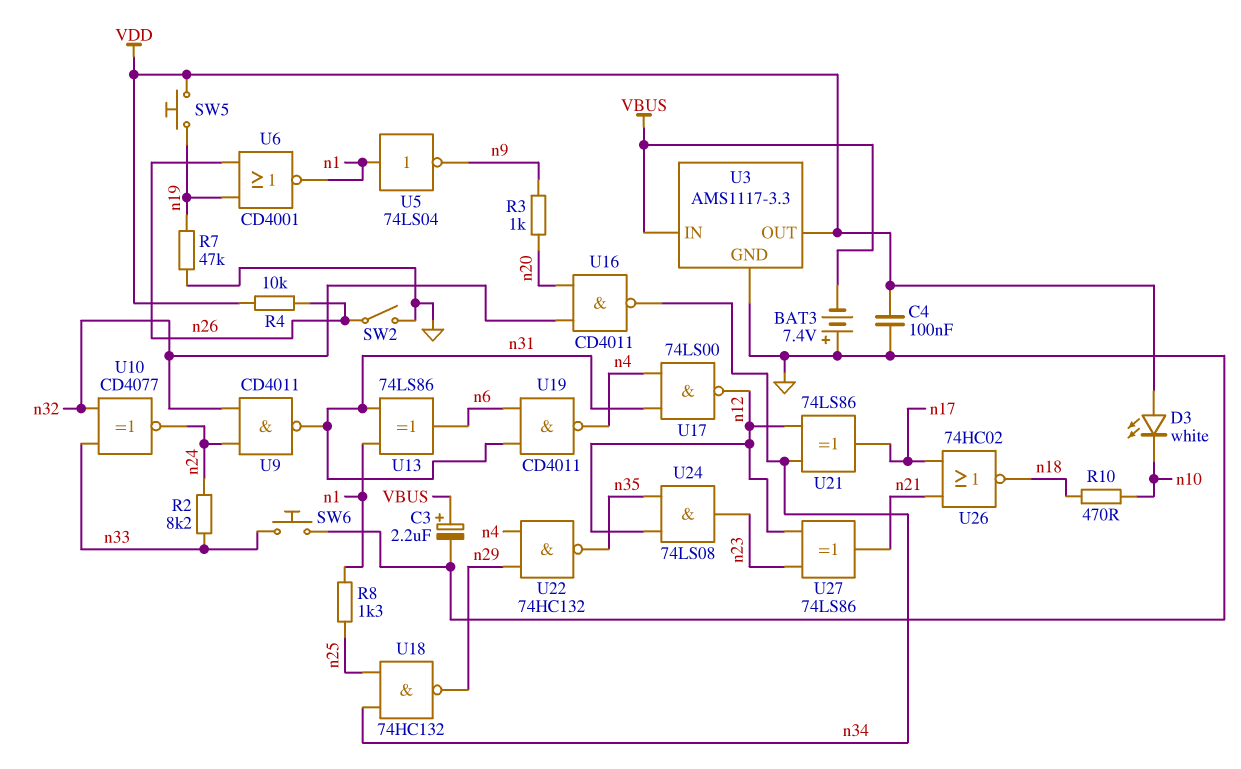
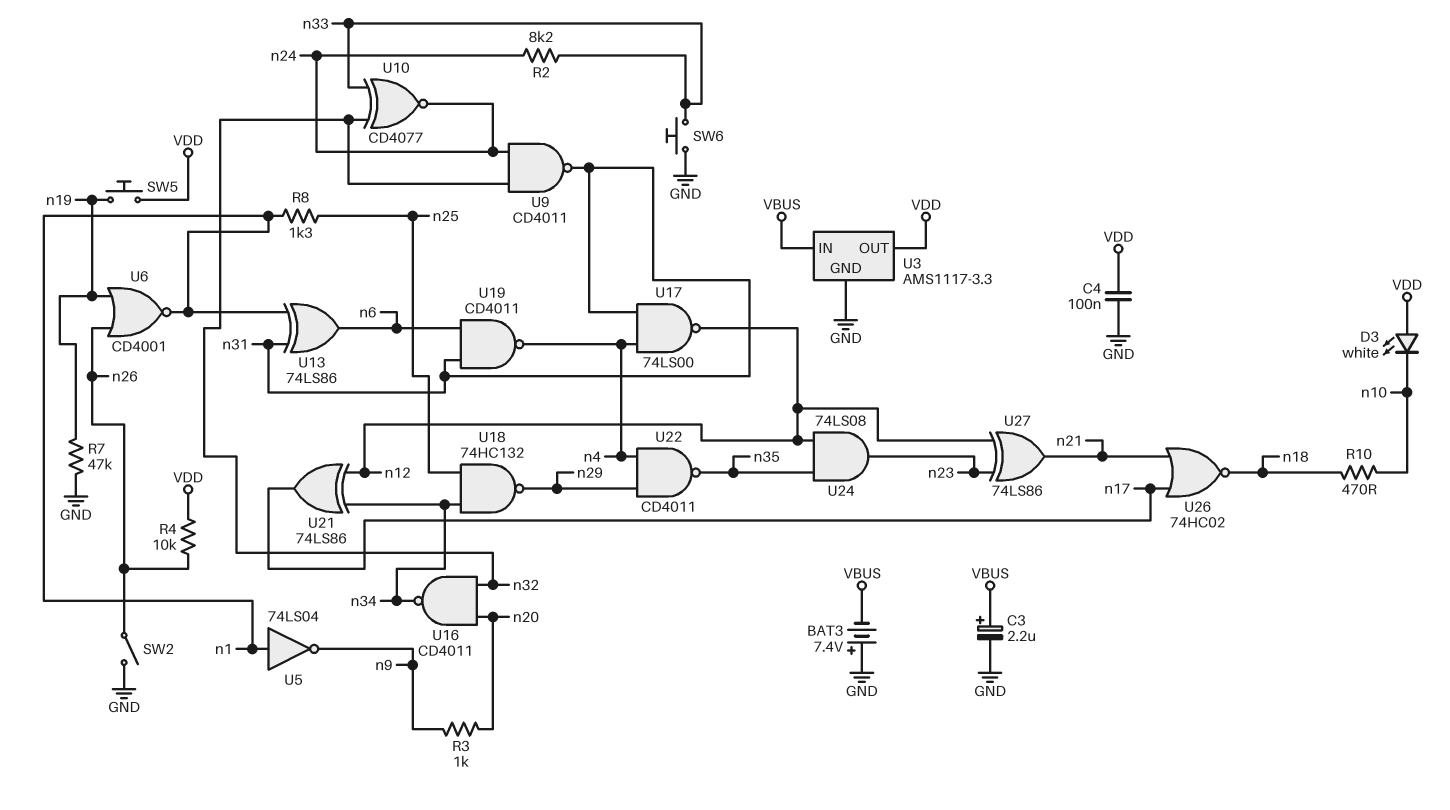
U22: NAND 74HC132 (in n4, in n29, out n35) -> NAND CD4011 (in n4, in n29, out n35)

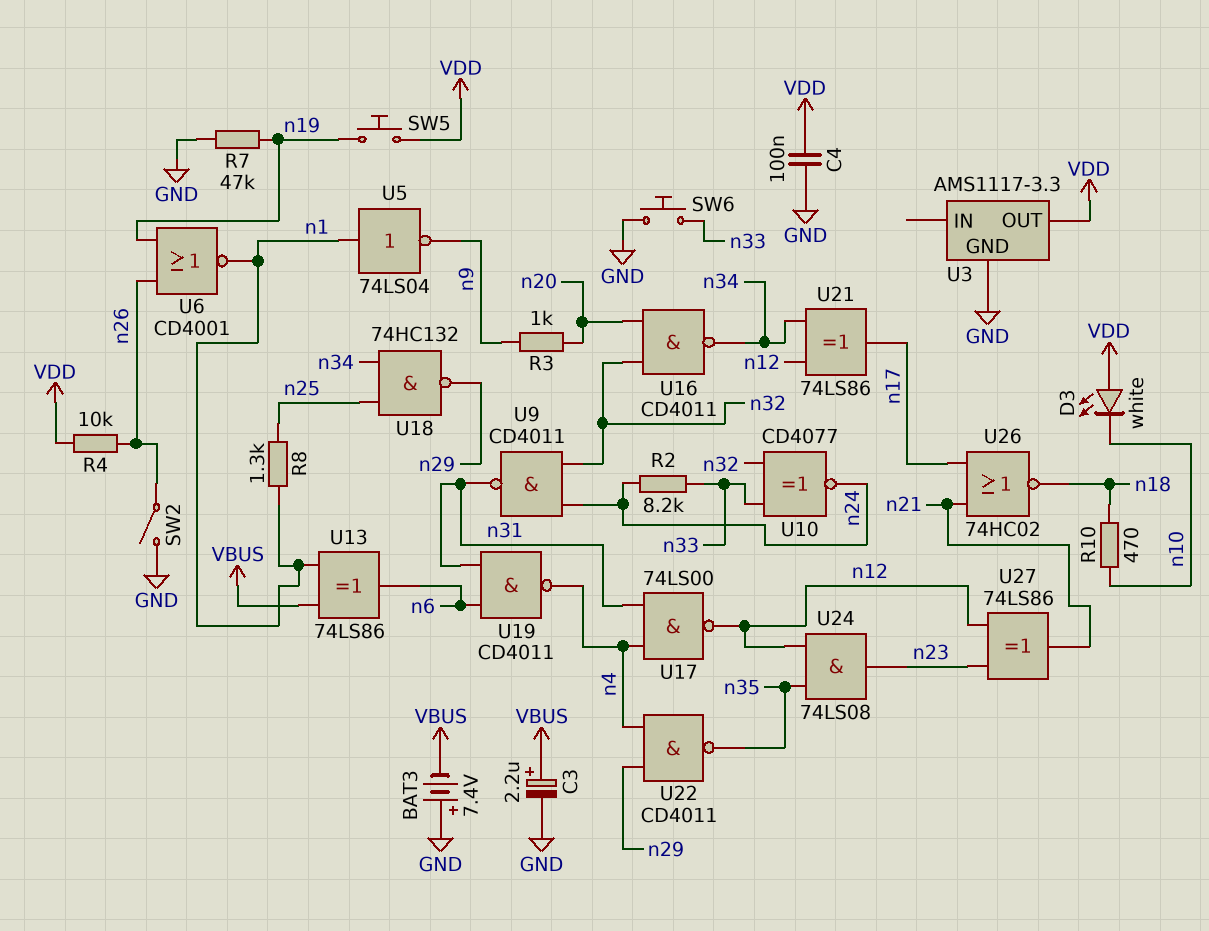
U3 pin IN: VBUS -> none
U13: XOR 74LS86 (in n1, in n31, out n6) -> XOR 74LS86 (in VBUS, in n1, out n6)

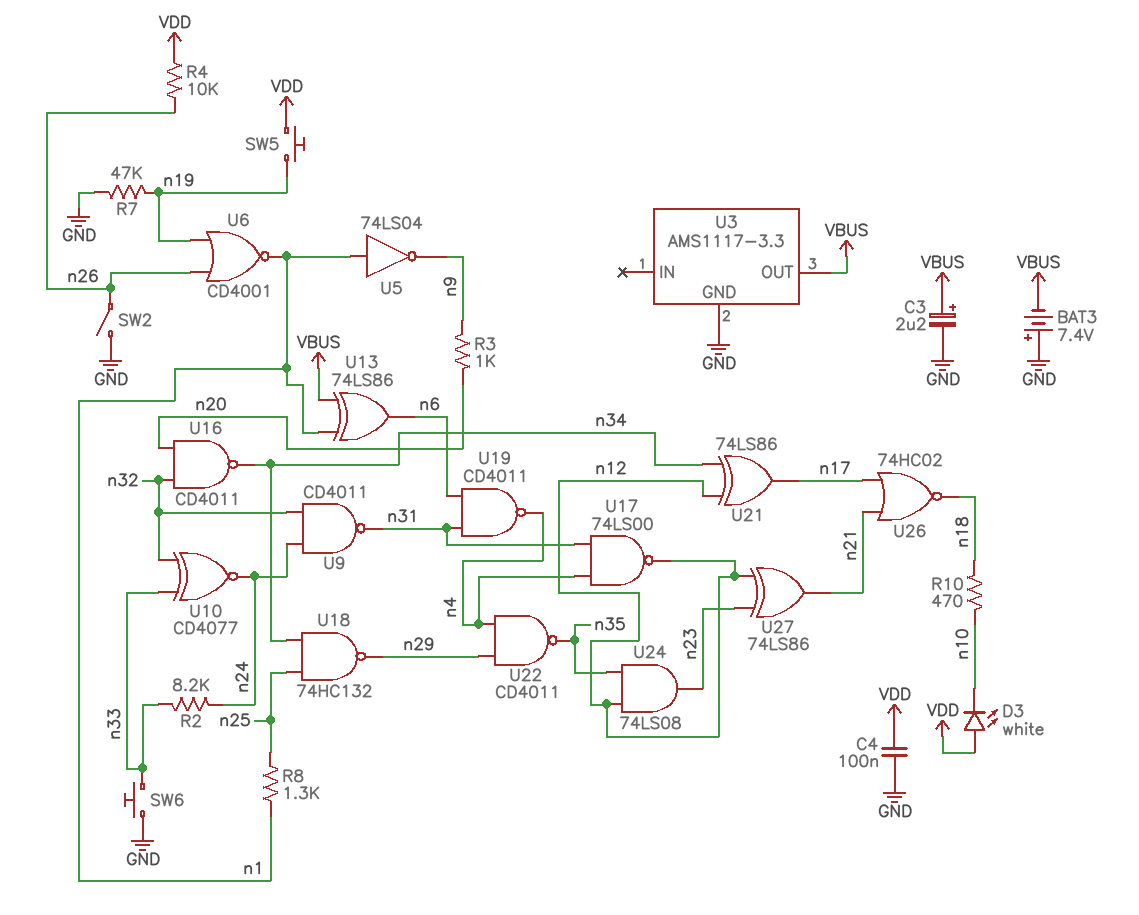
U3 pin OUT: VDD -> VBUS

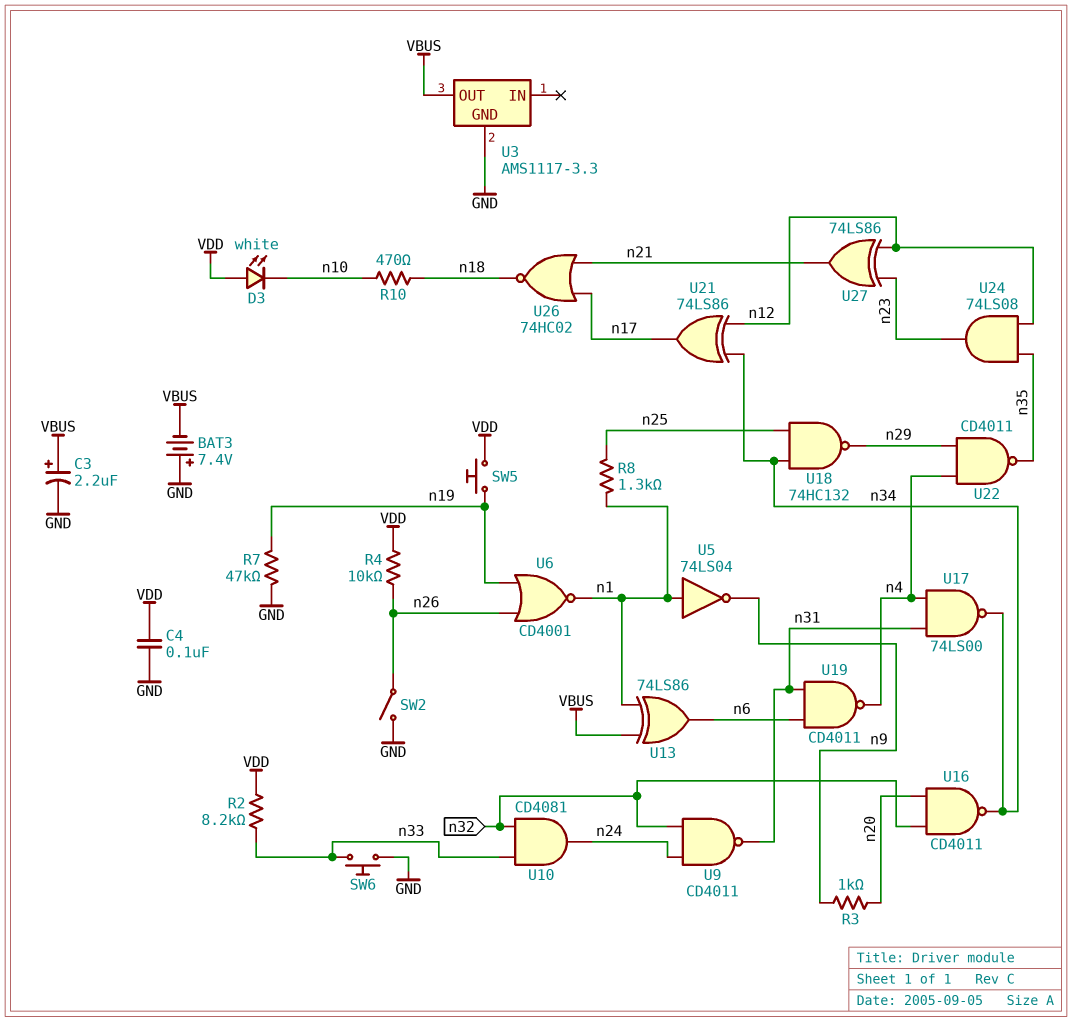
R2: 8.2k (n24, n33) -> 8.2k (VDD, n33)
U10: XNOR CD4077 (in n32, in n33, out n24) -> AND CD4081 (in n32, in n33, out n24)
U17: NAND 74LS00 (in n4, in n31, out n12) -> NAND 74LS00 (in n4, in n31, out n34)

